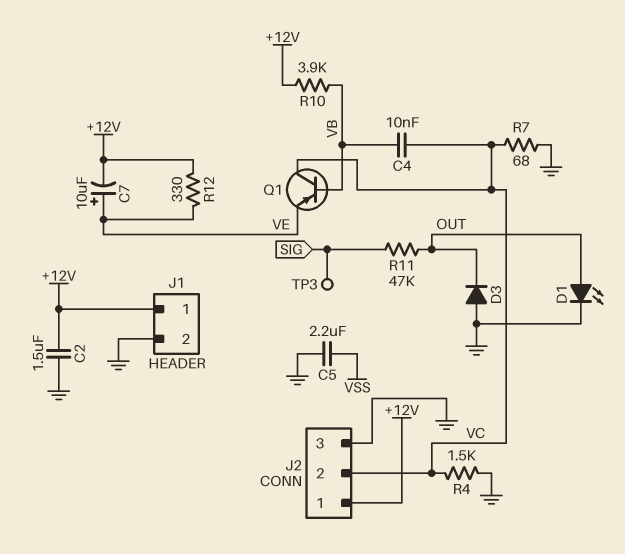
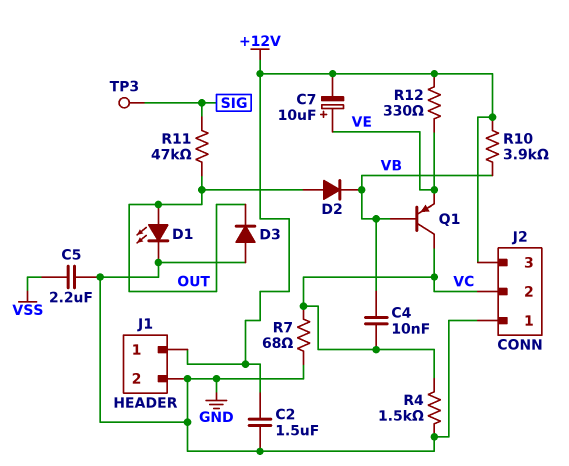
D2: none -> diode (A OUT, K VB)
J2 pin 1: +12V -> GND
J2 pin 3: GND -> +12V

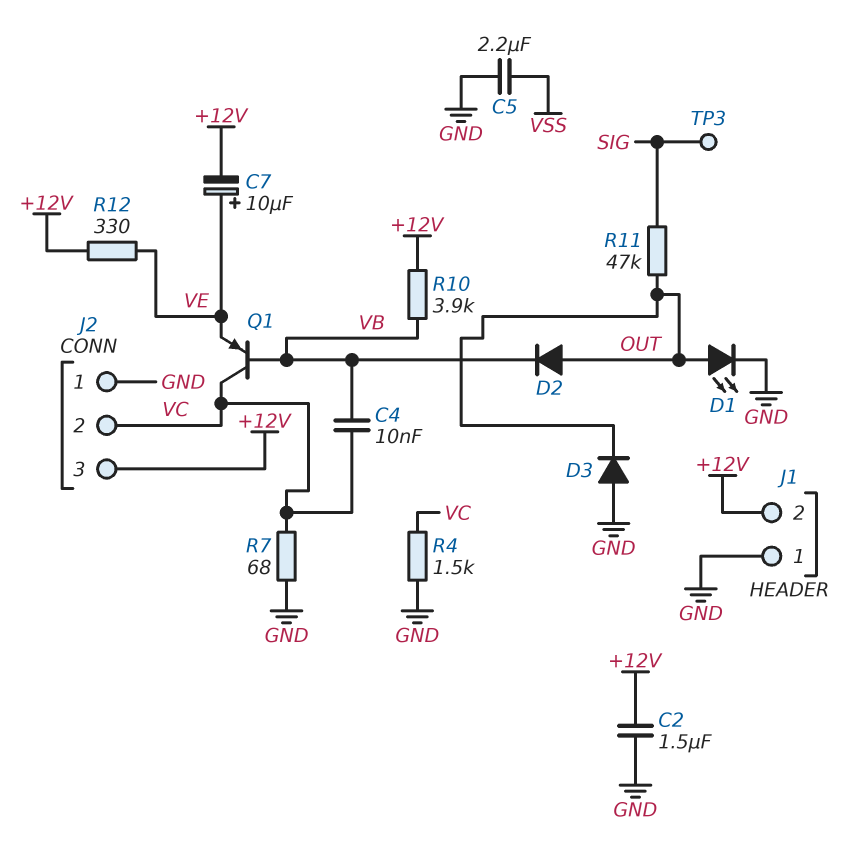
J1 pin 1: +12V -> GND
J1 pin 2: GND -> +12V

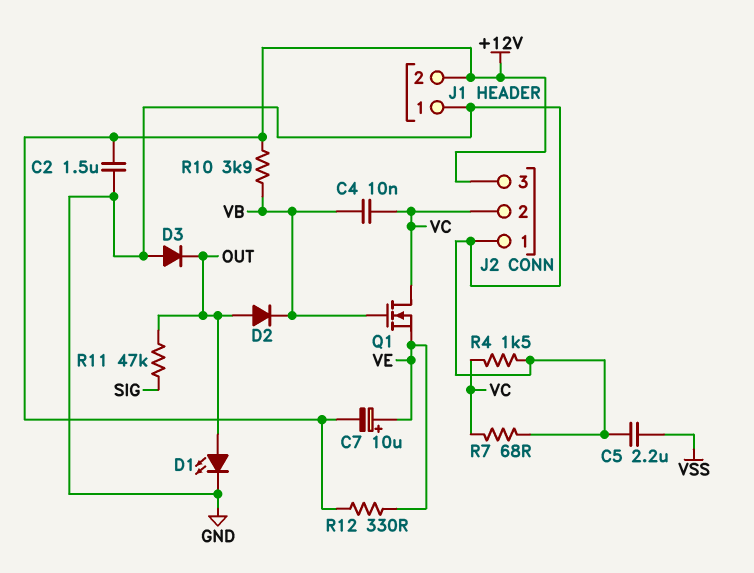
Q1: PNP (B VB, C VC, E VE) -> NMOS (G VB, D VC, S VE)
TP3: test point (SIG) -> none

